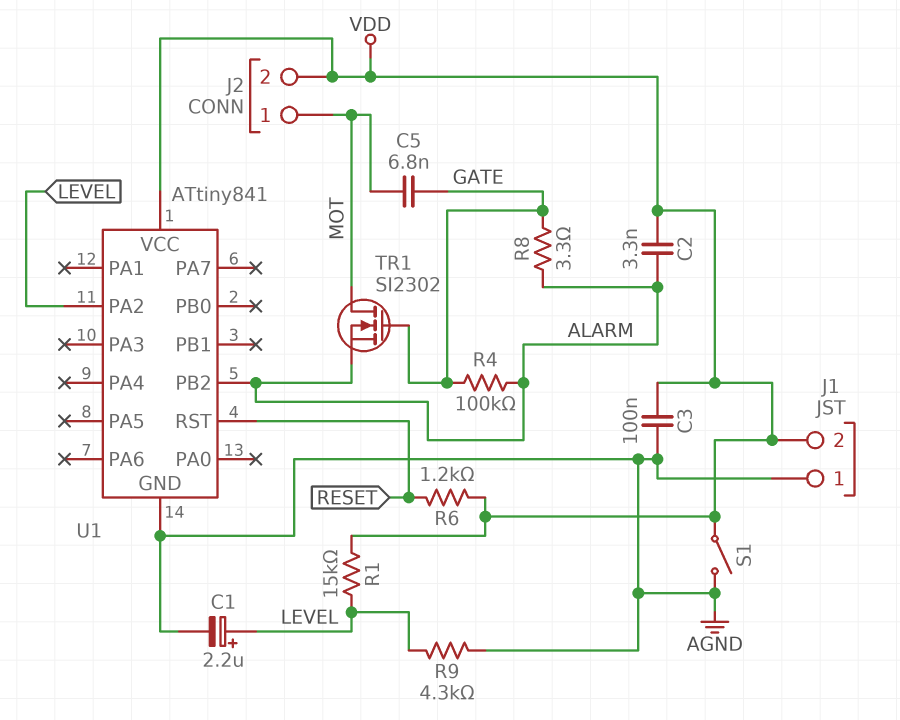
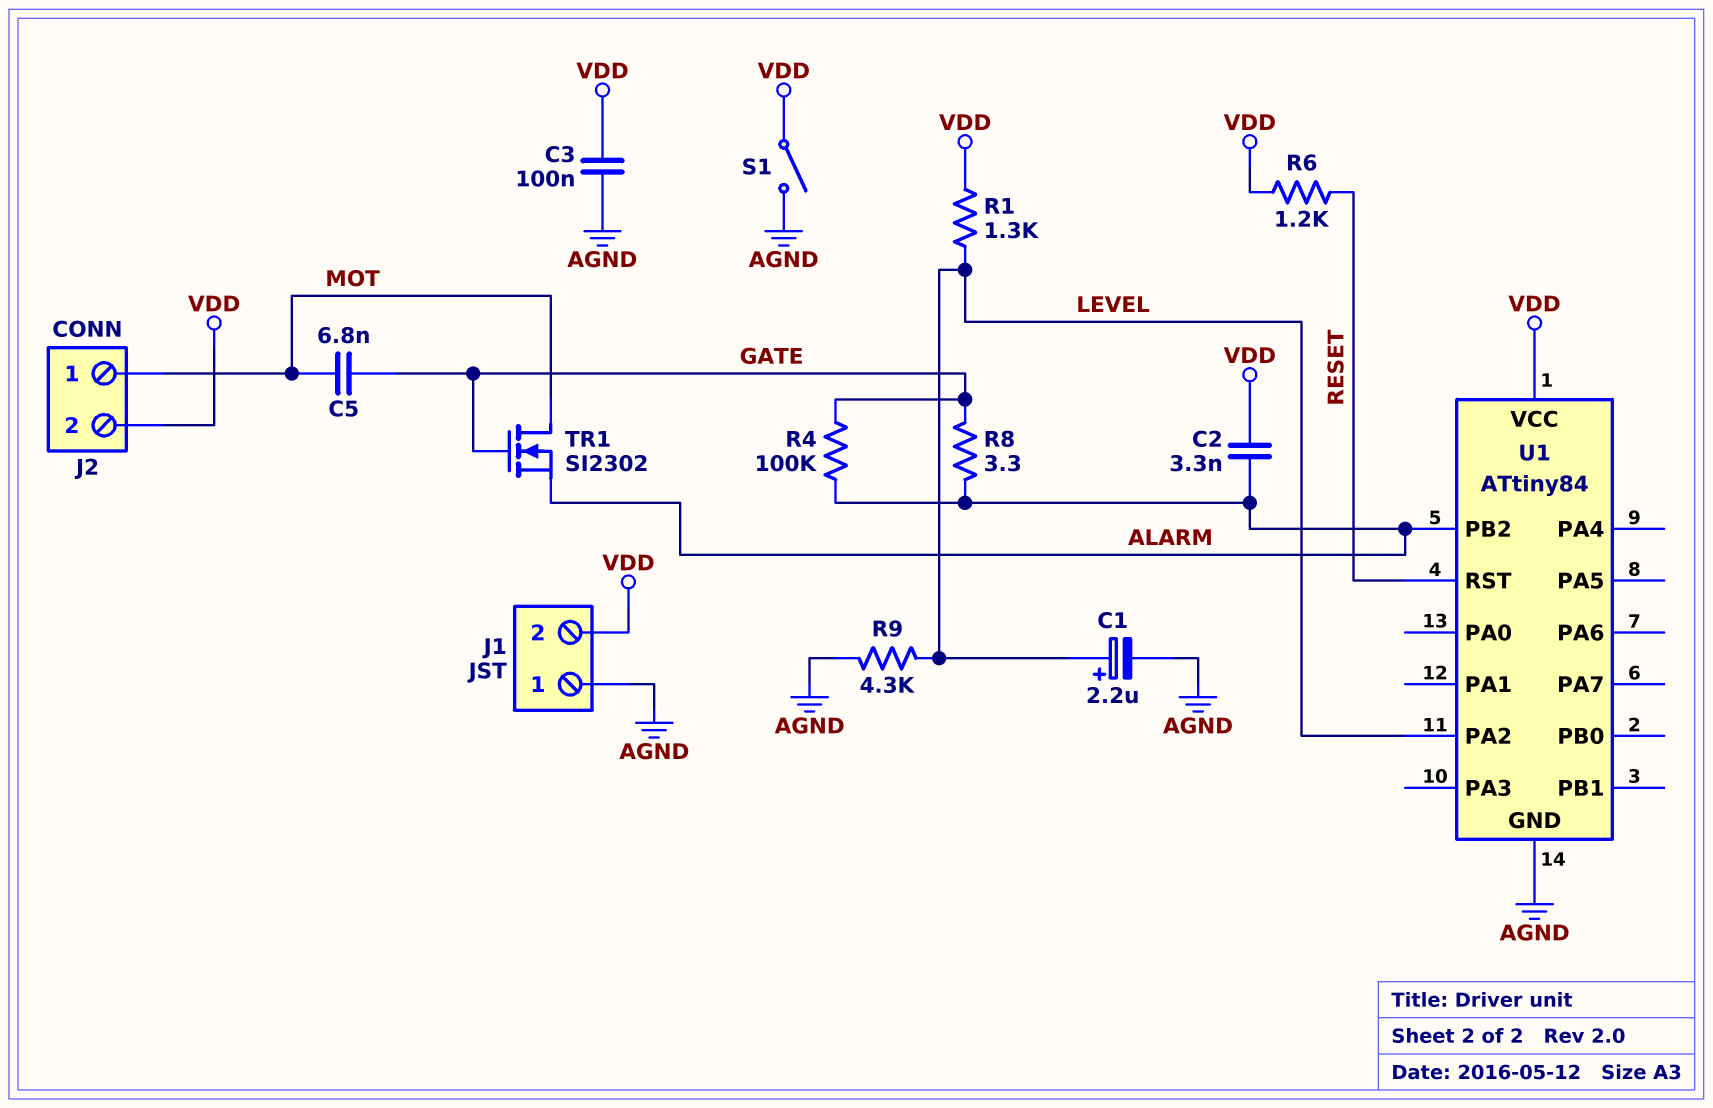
R1: 15k (LEVEL, VDD) -> 1.3k (LEVEL, VDD)
U1: ATtiny841 -> ATtiny84

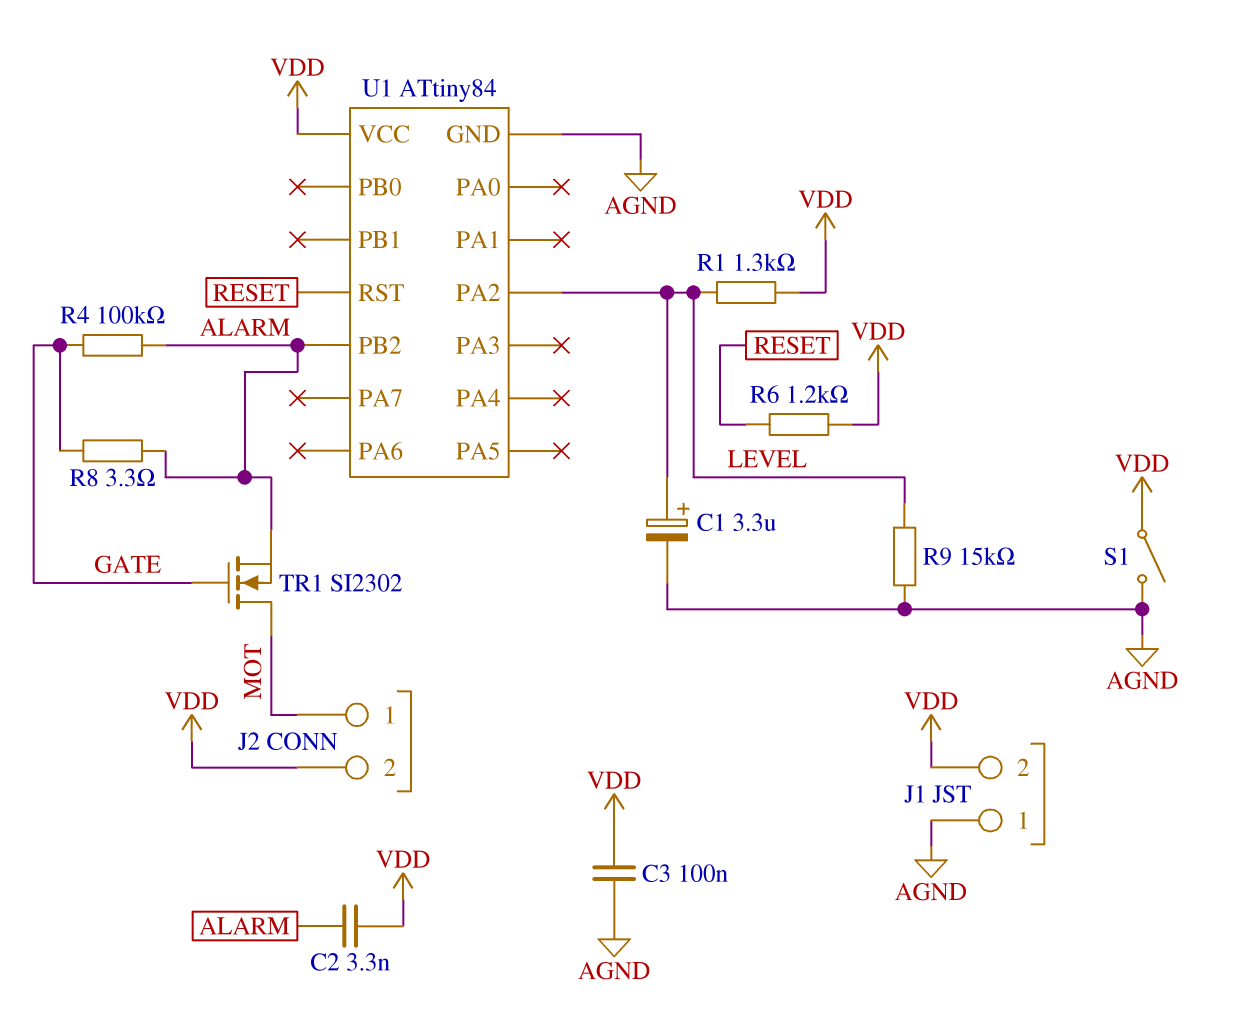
C1: 2.2uF (plus LEVEL, minus AGND) -> 3.3uF (plus LEVEL, minus AGND)
C5: 6.8nF (GATE, MOT) -> none
R9: 4.3k (AGND, LEVEL) -> 15k (AGND, LEVEL)

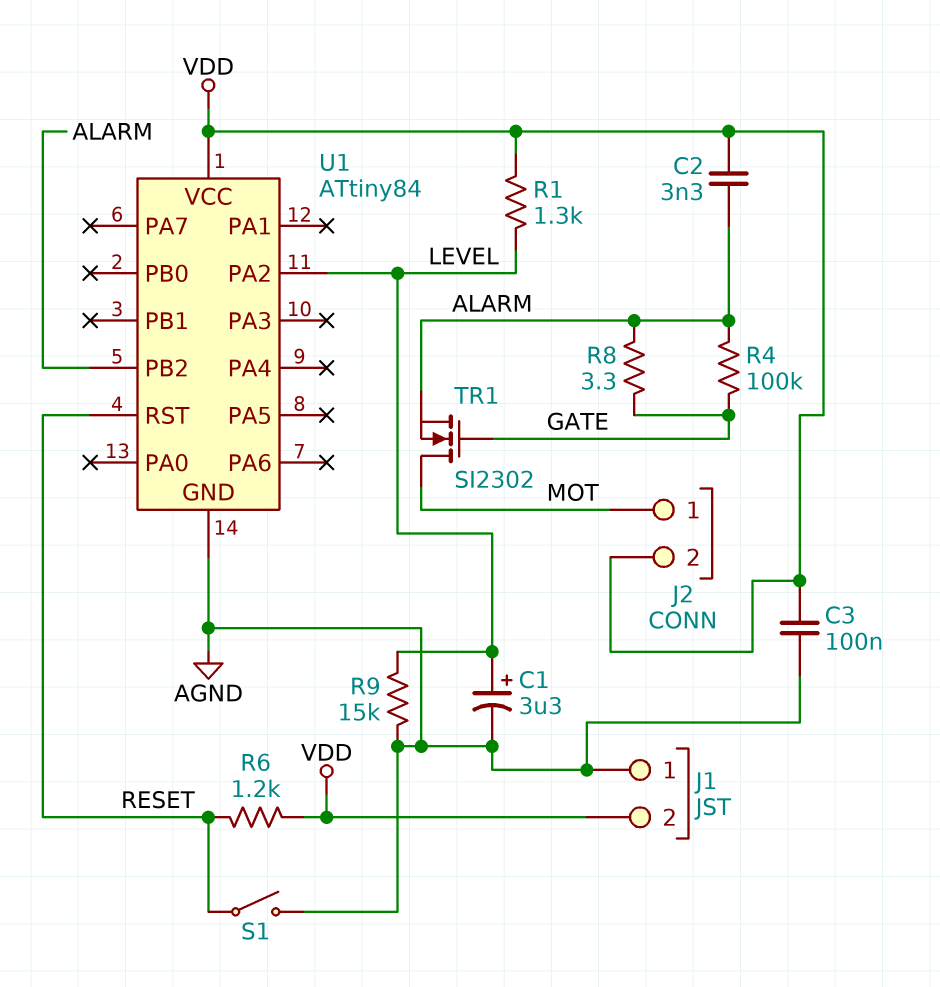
S1: switch (AGND, VDD) -> switch (AGND, RESET)

